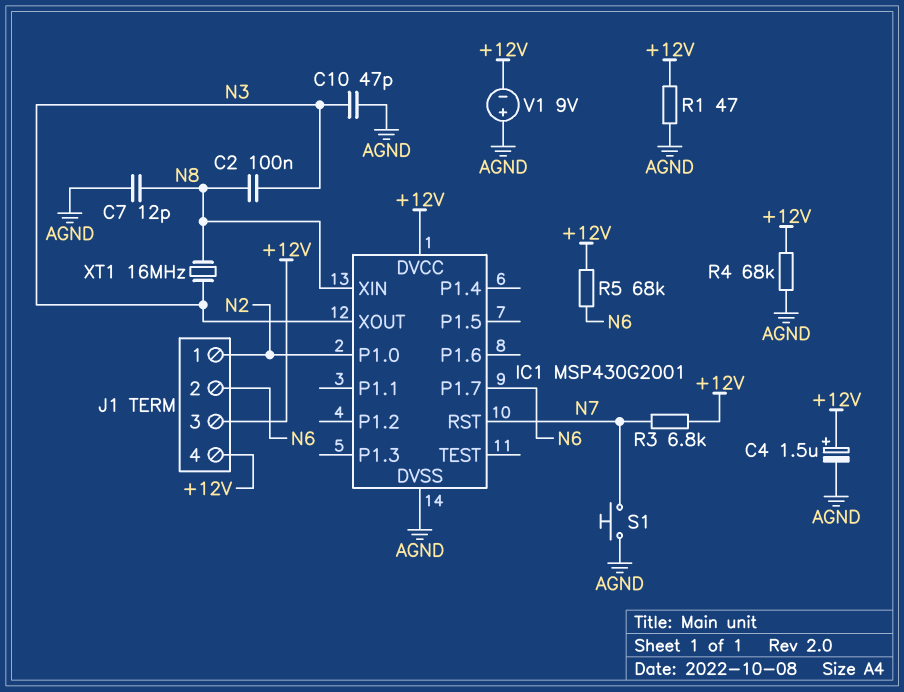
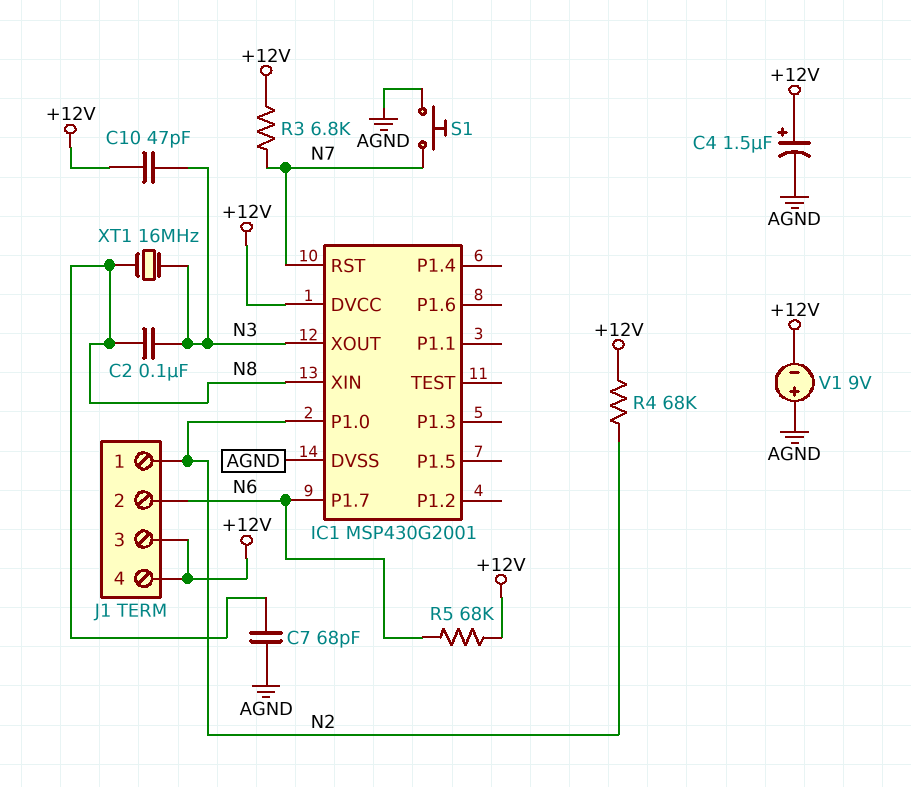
C7: 12pF (AGND, N8) -> 68pF (AGND, N8)
C10: 47pF (AGND, N3) -> 47pF (+12V, N3)
R1: 47 (+12V, AGND) -> none
R4: 68k (+12V, AGND) -> 68k (+12V, N2)

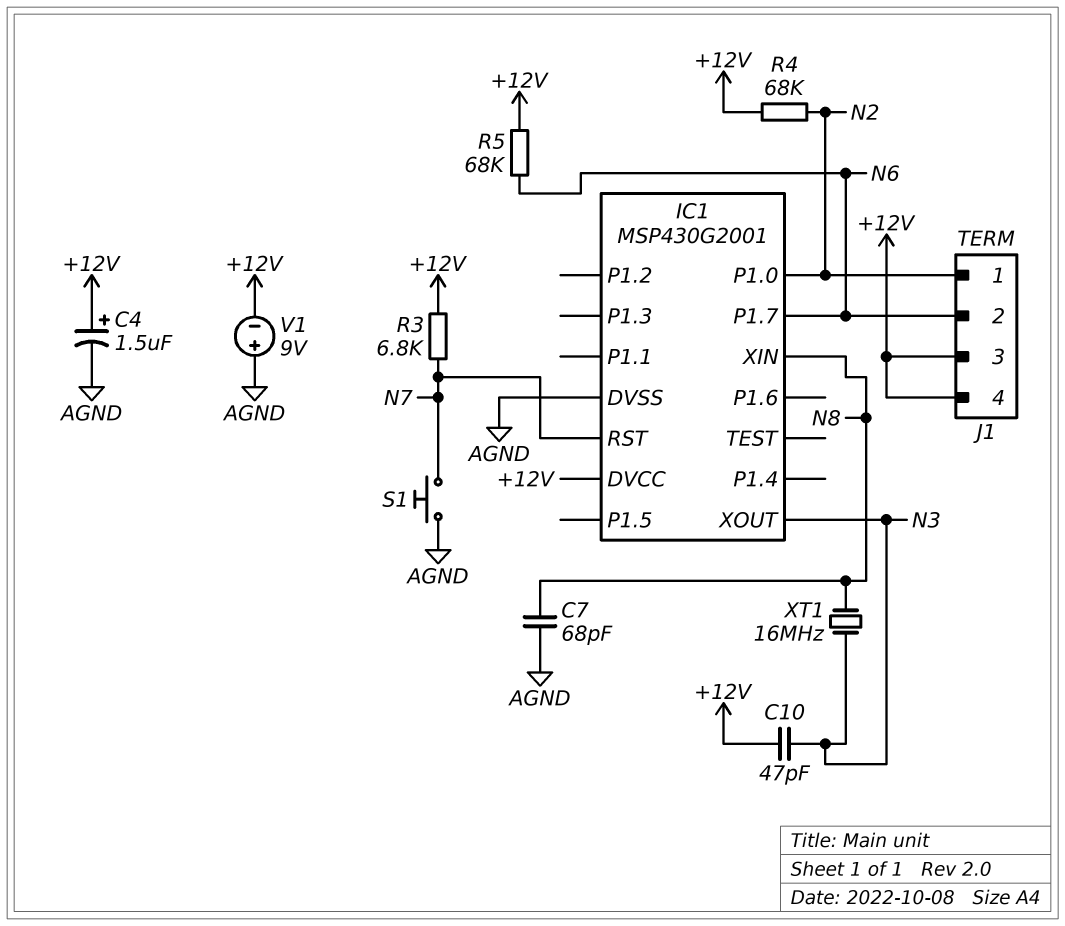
C2: 100nF (N3, N8) -> none

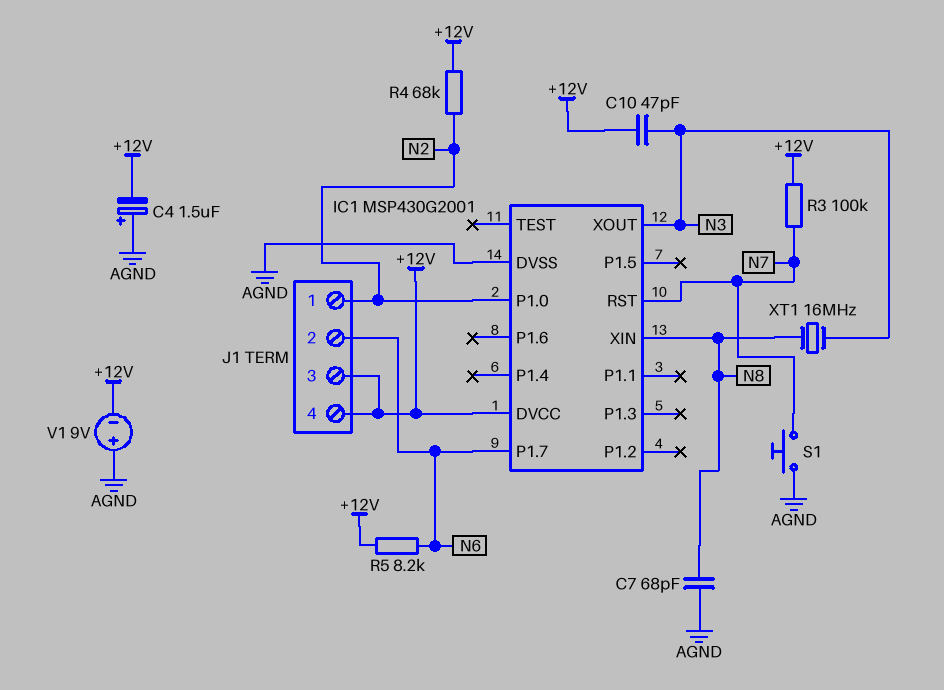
C4: 1.5uF (plus +12V, minus AGND) -> 1.5uF (plus AGND, minus +12V)
R3: 6.8k (+12V, N7) -> 100k (+12V, N7)
R5: 68k (+12V, N6) -> 8.2k (+12V, N6)

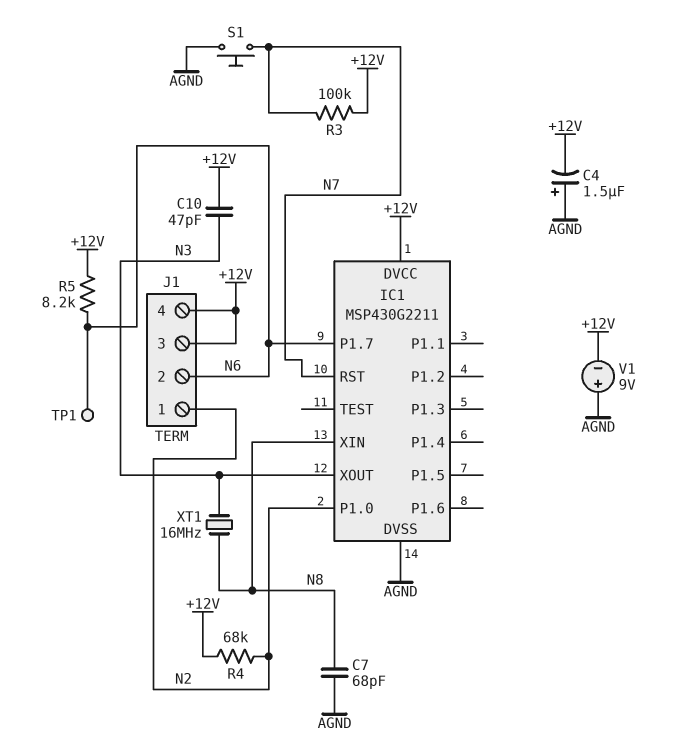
IC1: MSP430G2001 -> MSP430G2211
TP1: none -> test point (N6)

